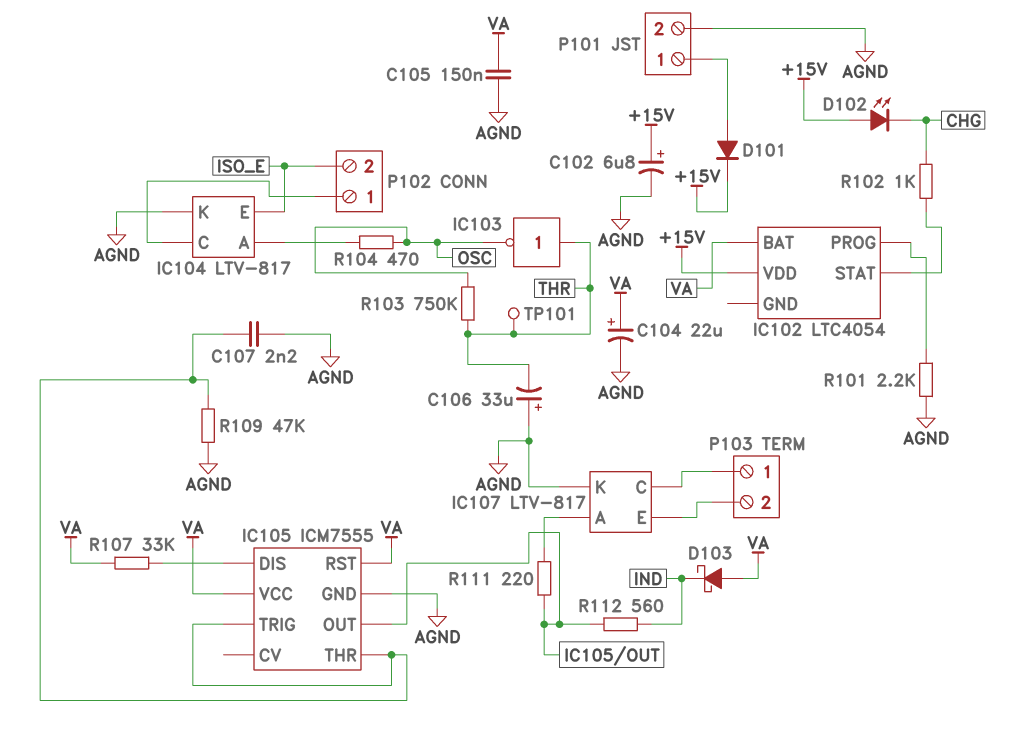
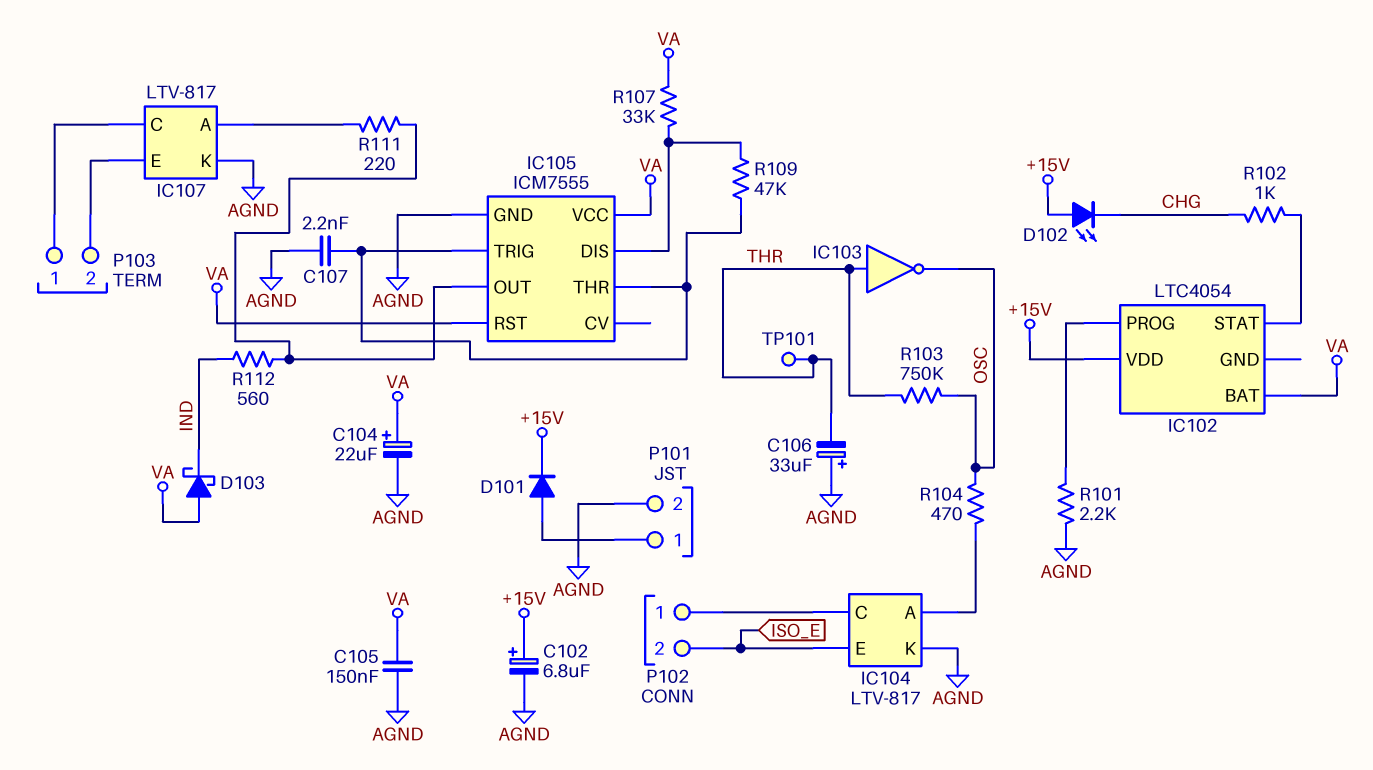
R109: 47k (AGND, IC105/THR) -> 47k (IC105/DIS, IC105/THR)

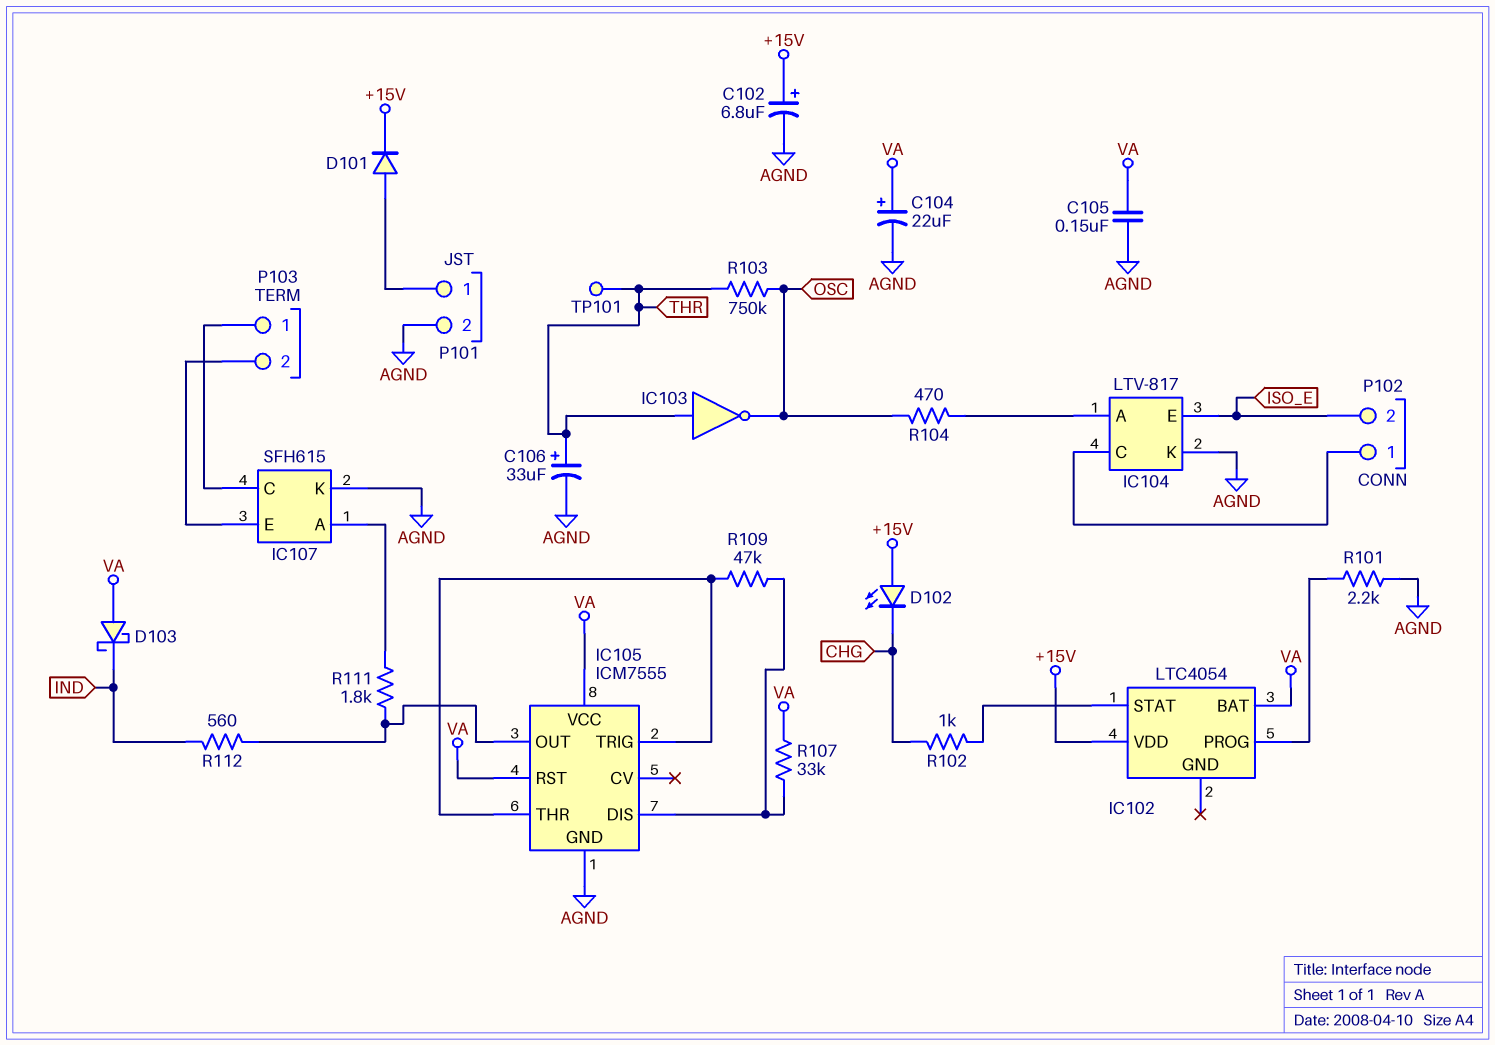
C106: 33uF (plus AGND, minus THR) -> 33uF (plus THR, minus AGND)
C107: 2.2nF (AGND, IC105/THR) -> none
IC107: LTV-817 -> SFH615
R111: 220 (IC105/OUT, IC107/A) -> 1.8k (IC105/OUT, IC107/A)

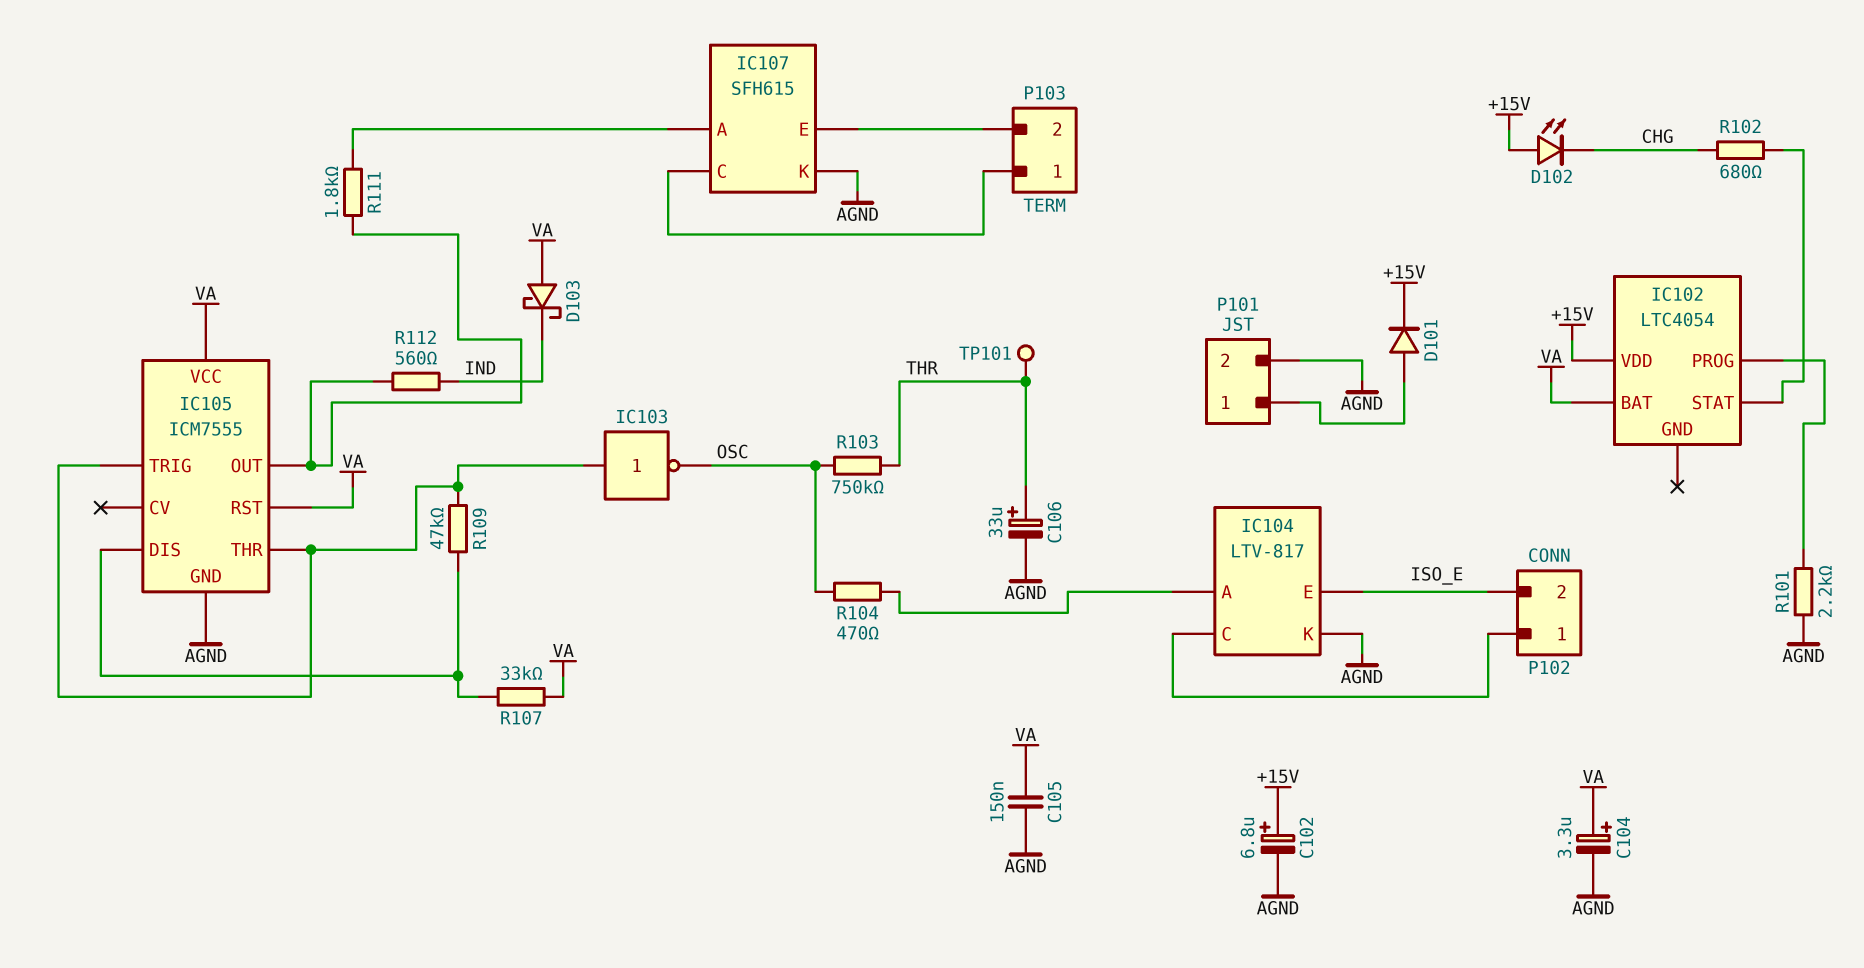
C104: 22uF (plus VA, minus AGND) -> 3.3uF (plus VA, minus AGND)
IC103: NOT (in THR, out OSC) -> NOT (in IC105/THR, out OSC)
R102: 1k (CHG, IC102/STAT) -> 680 (CHG, IC102/STAT)

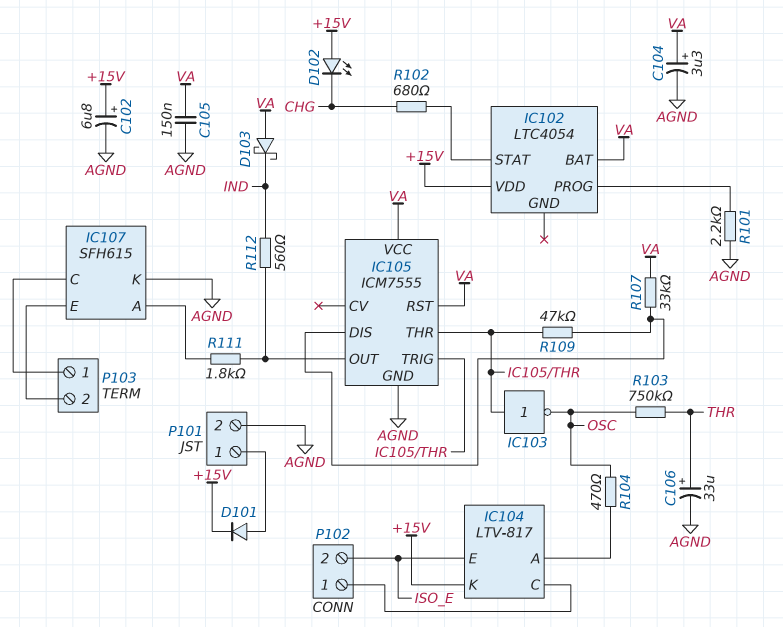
IC104 pin K: AGND -> +15V
TP101: test point (THR) -> none

